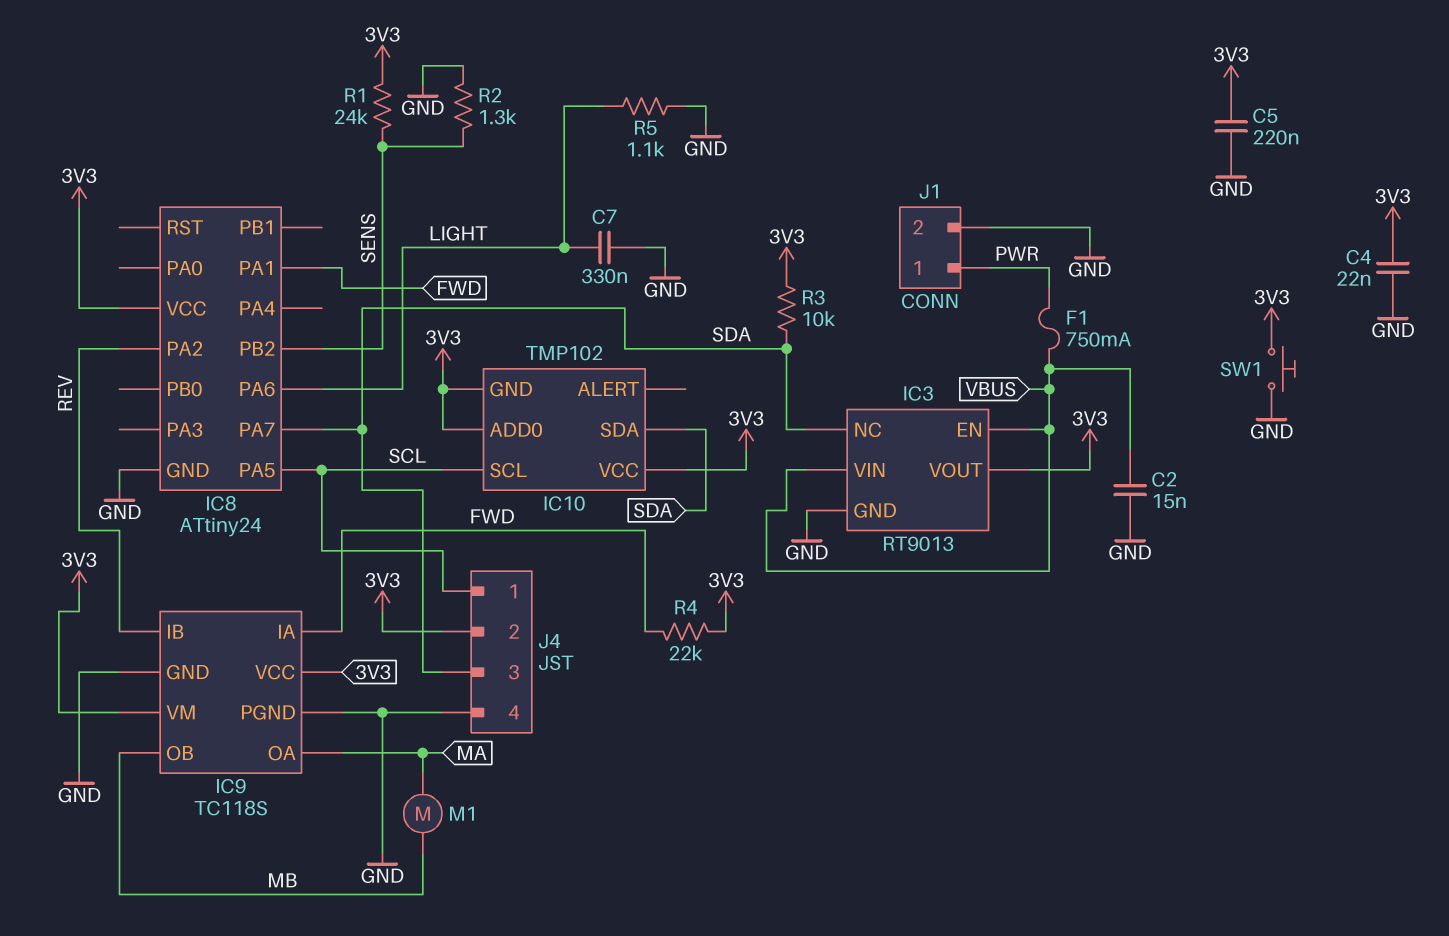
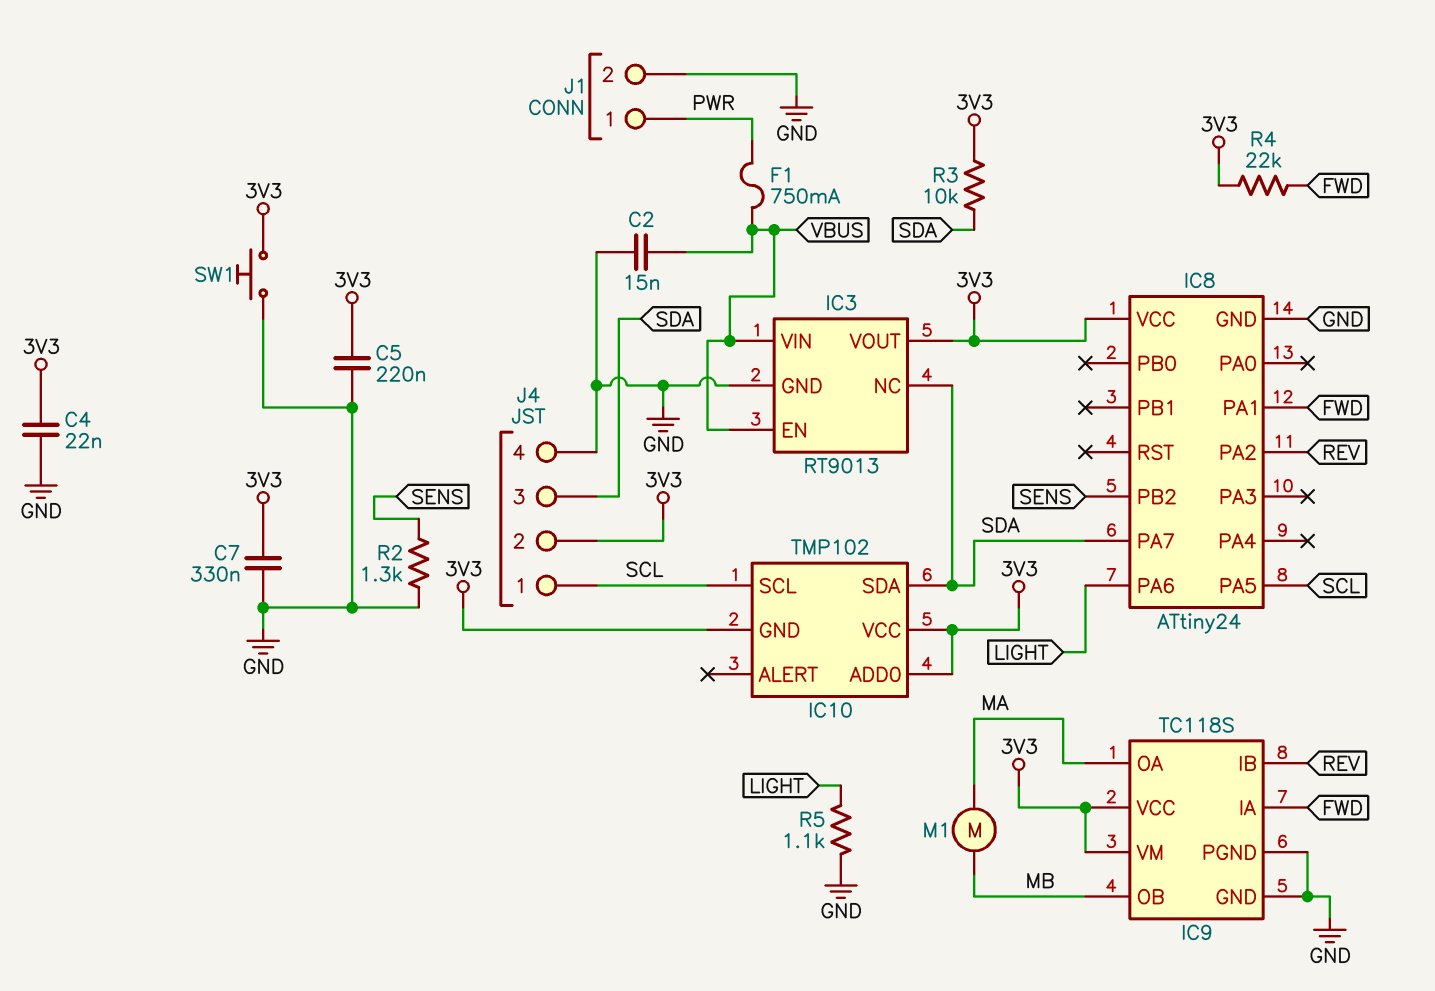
C7: 330nF (GND, LIGHT) -> 330nF (3V3, GND)
R1: 24k (3V3, SENS) -> none

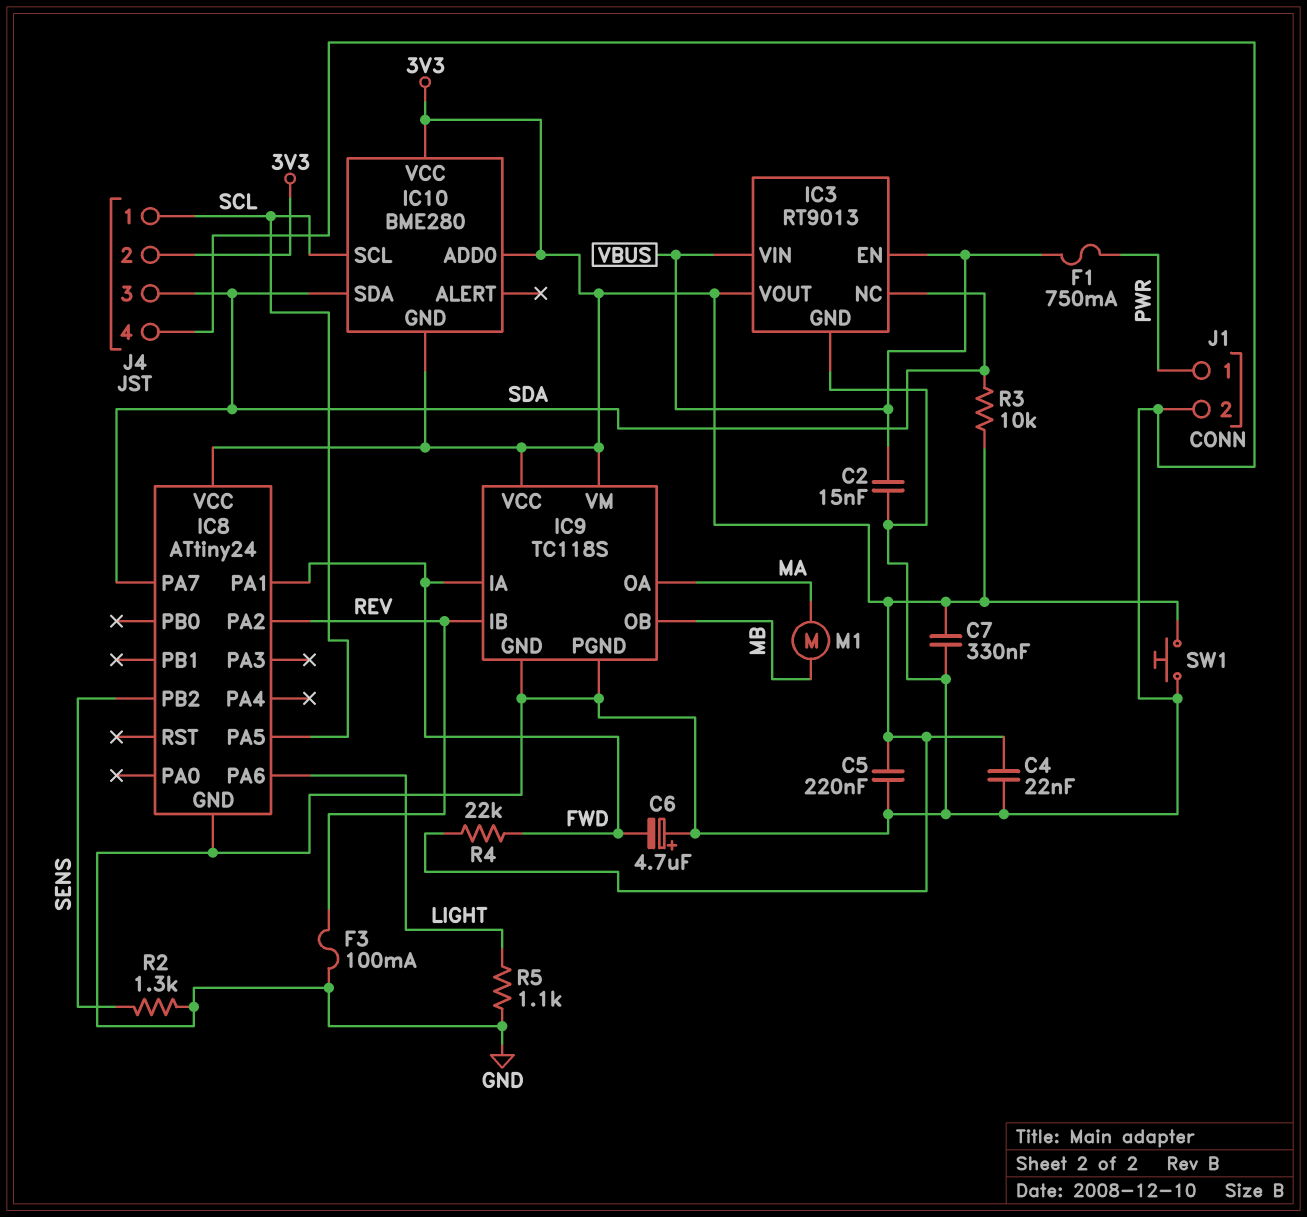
C6: none -> 4.7uF (plus GND, minus FWD)
F3: none -> 100mA (GND, REV)
IC10: TMP102 -> BME280

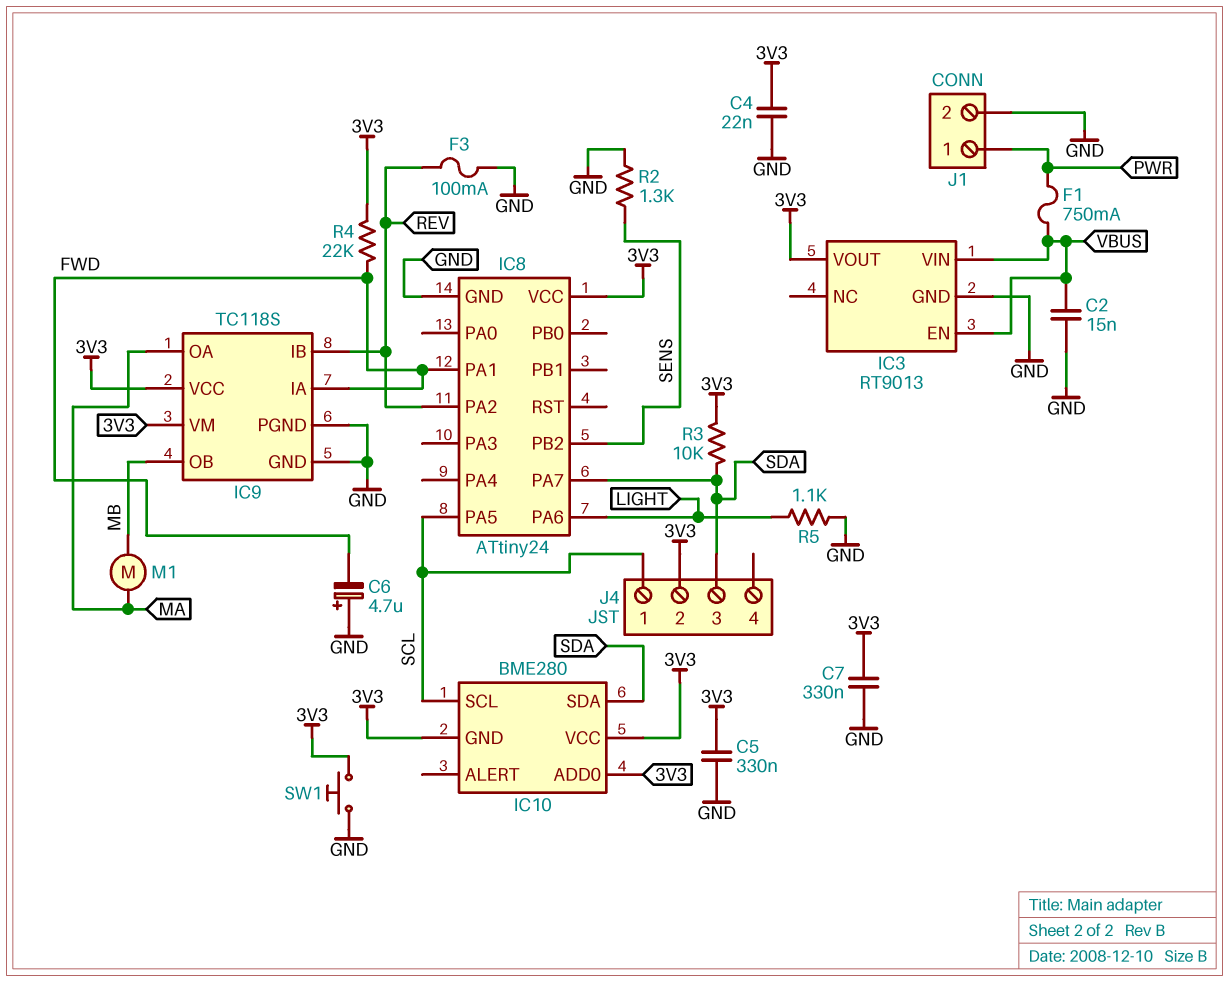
C5: 220nF (3V3, GND) -> 330nF (3V3, GND)
IC3 pin NC: SDA -> none
J4 pin 4: GND -> none

